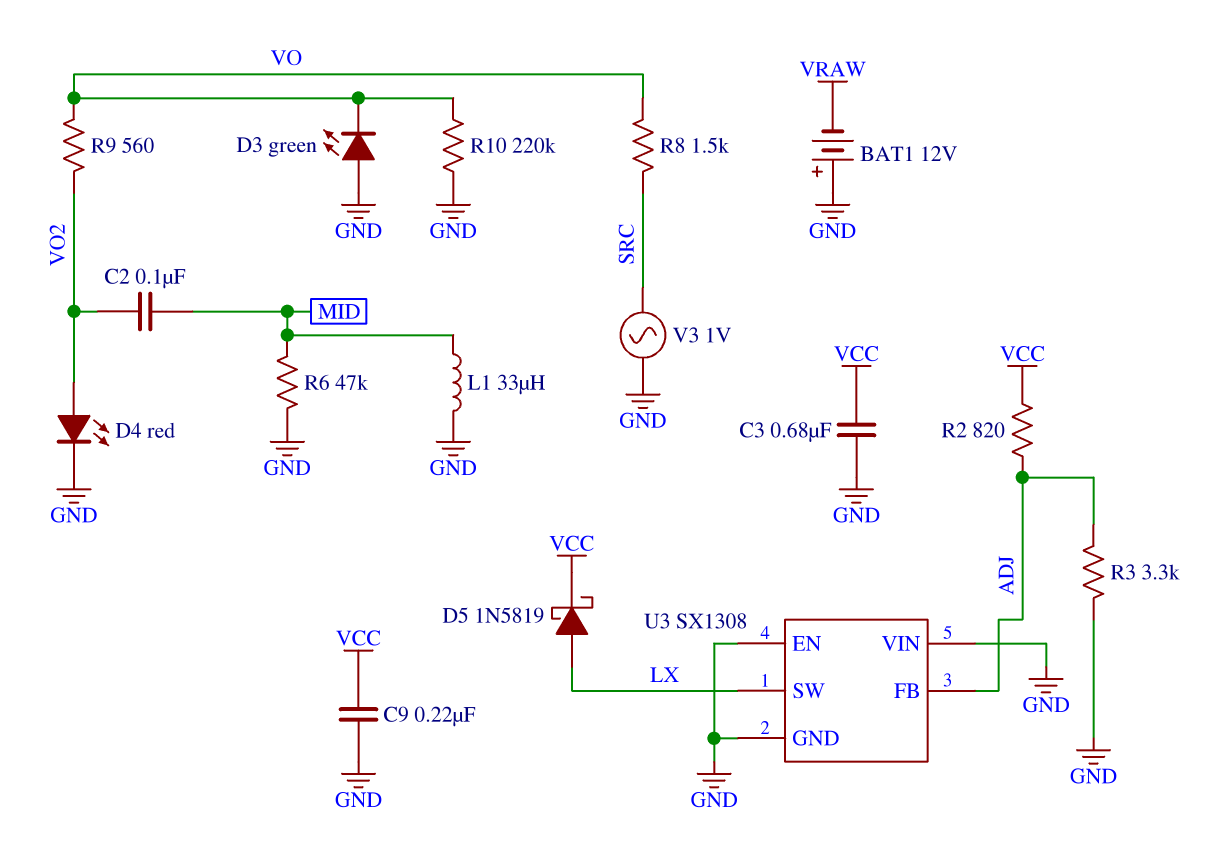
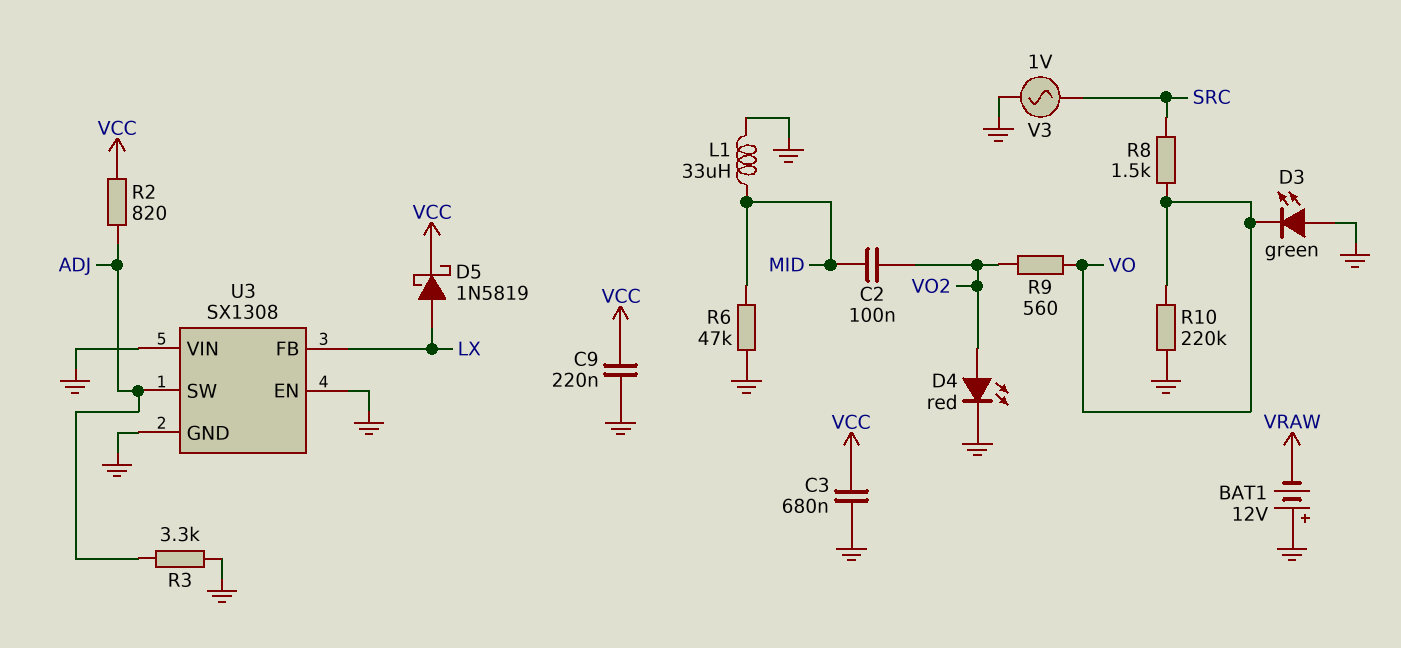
U3 pin FB: ADJ -> LX
U3 pin SW: LX -> ADJ

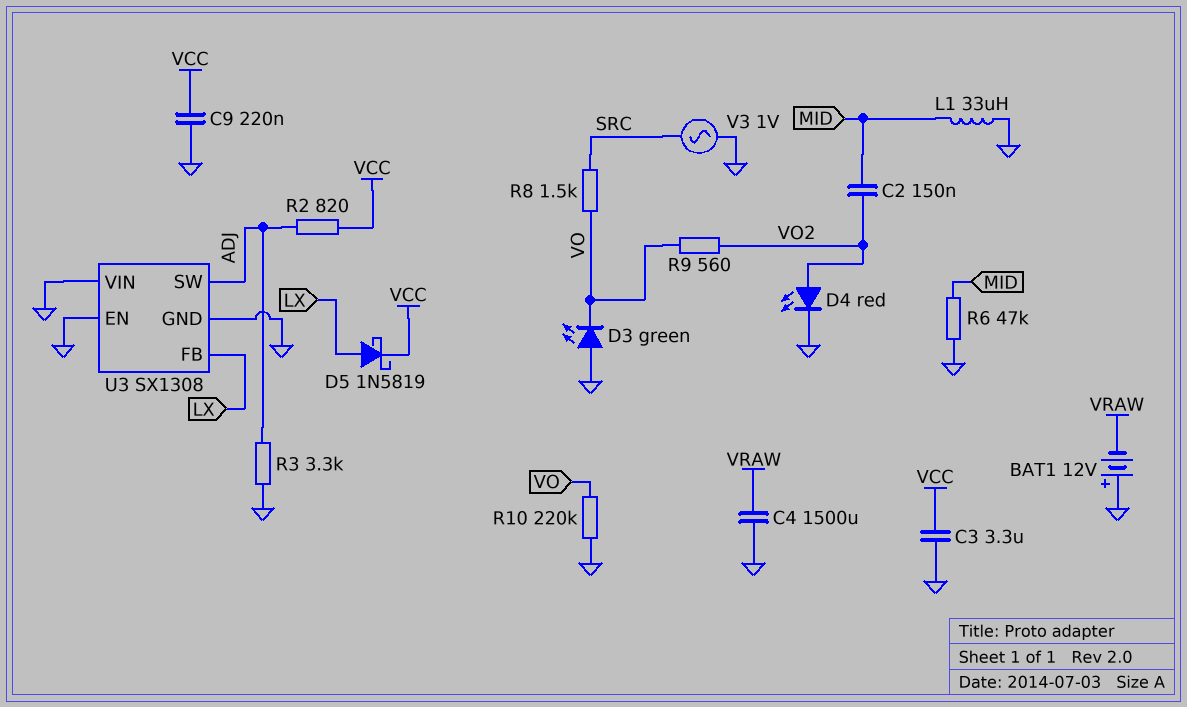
C2: 100nF (MID, VO2) -> 150nF (MID, VO2)
C3: 680nF (GND, VCC) -> 3.3uF (GND, VCC)
C4: none -> 1500uF (GND, VRAW)

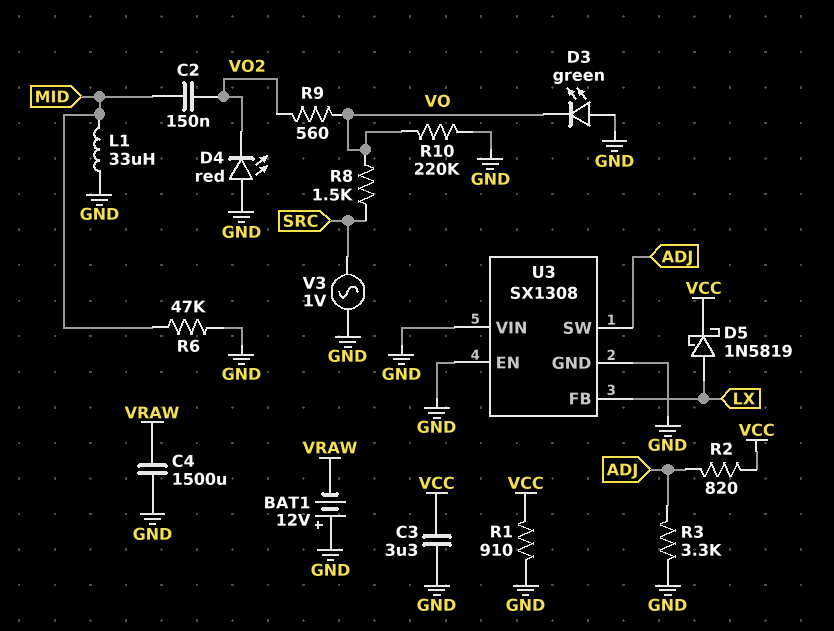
C9: 220nF (GND, VCC) -> none
D4: LED red (A VO2, K GND) -> LED red (A GND, K VO2)
R1: none -> 910 (GND, VCC)

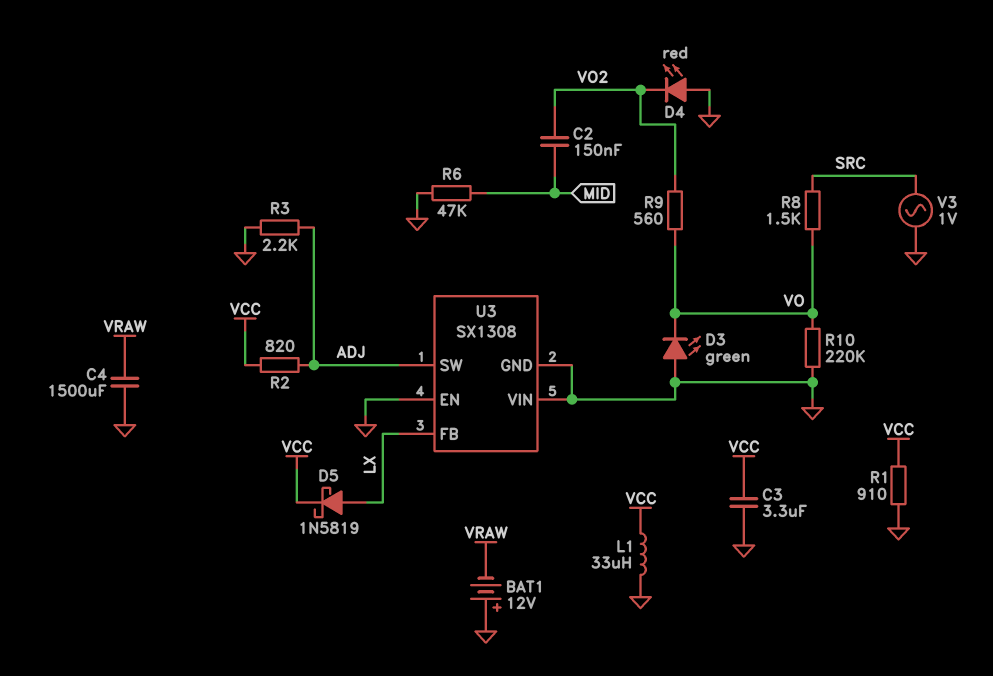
L1: 33uH (GND, MID) -> 33uH (GND, VCC)
R3: 3.3k (ADJ, GND) -> 2.2k (ADJ, GND)

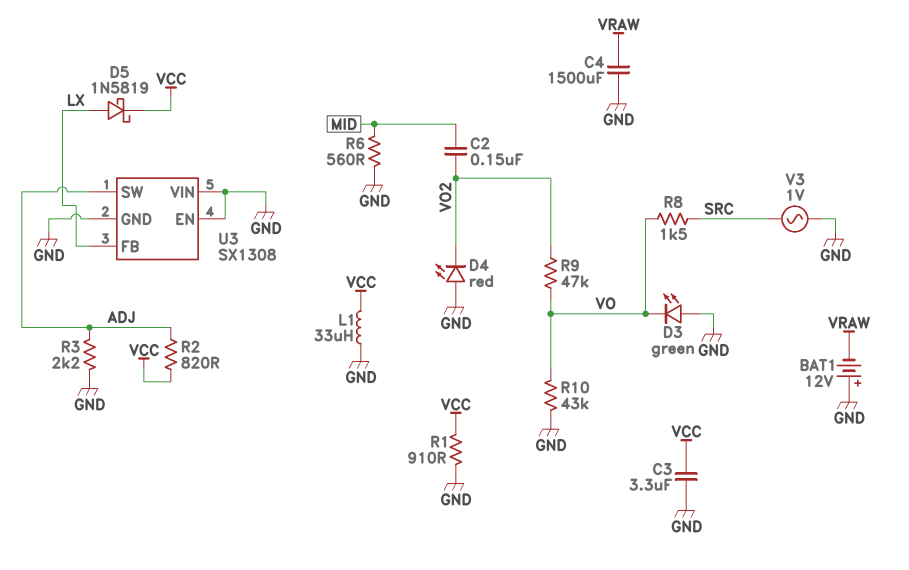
R6: 47k (GND, MID) -> 560 (GND, MID)
R9: 560 (VO, VO2) -> 47k (VO, VO2)
R10: 220k (GND, VO) -> 43k (GND, VO)

